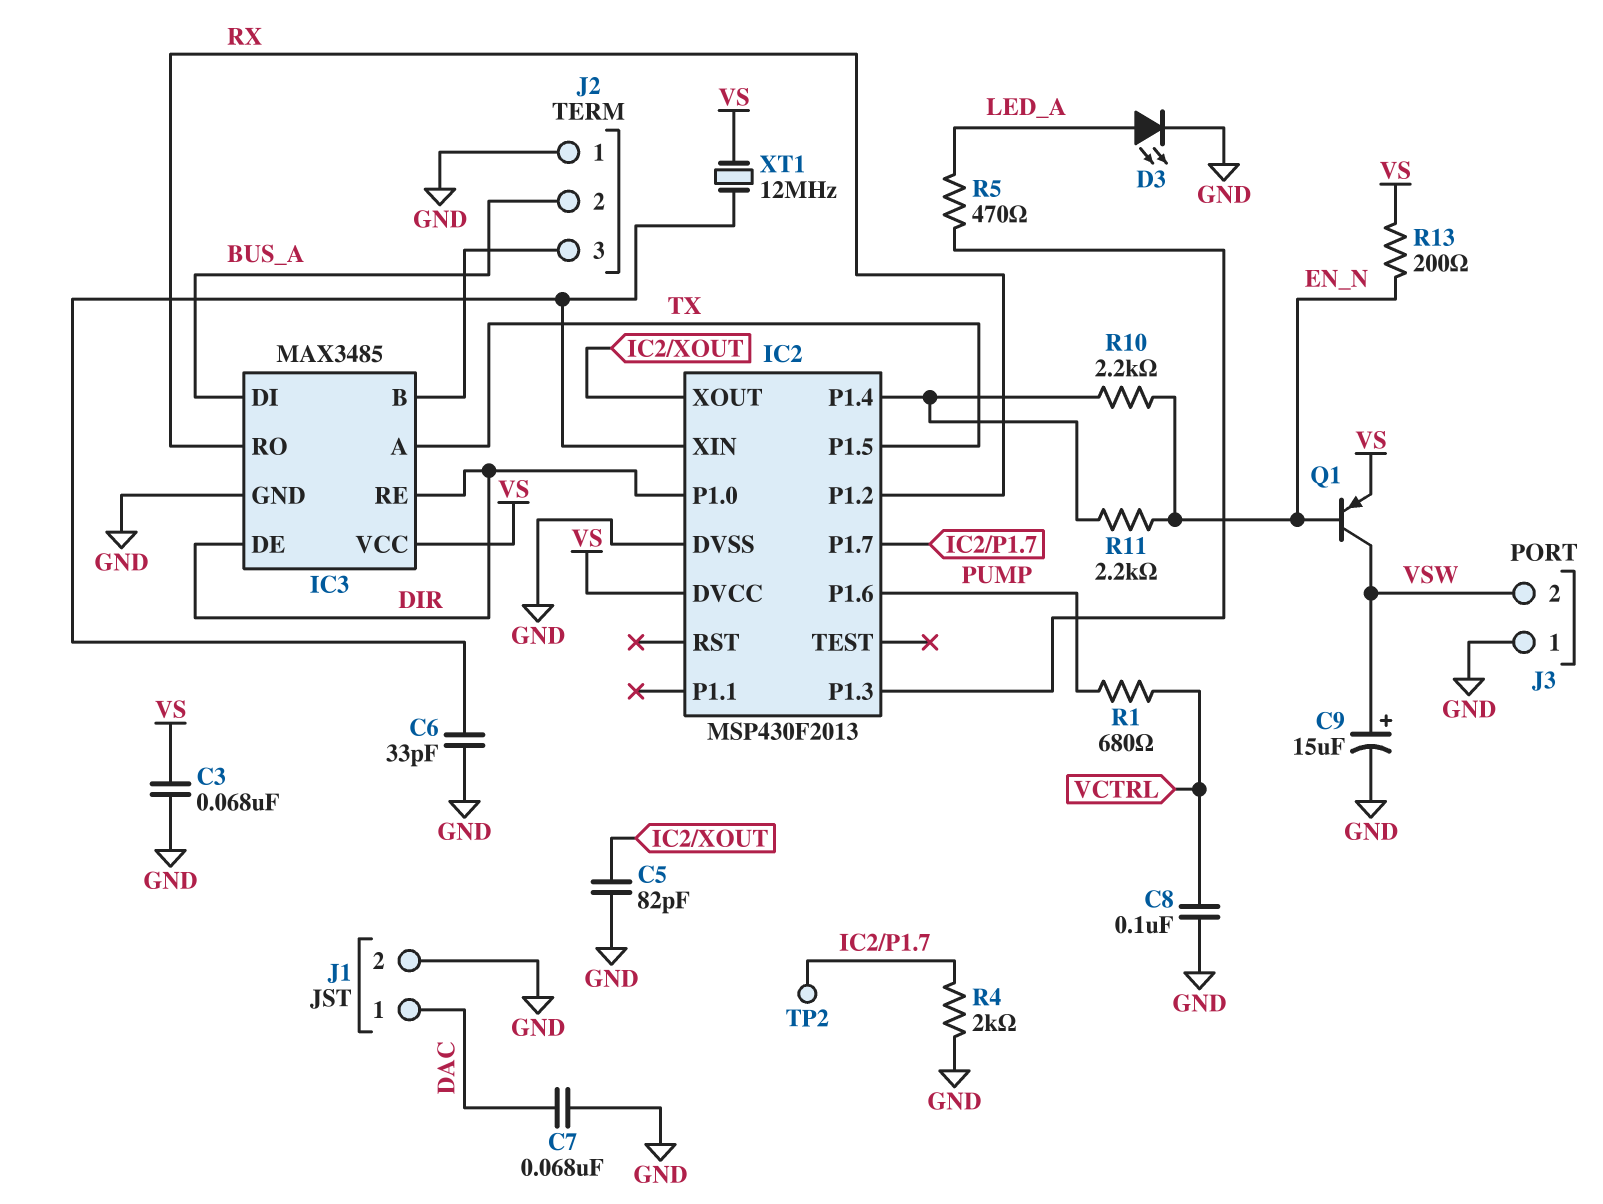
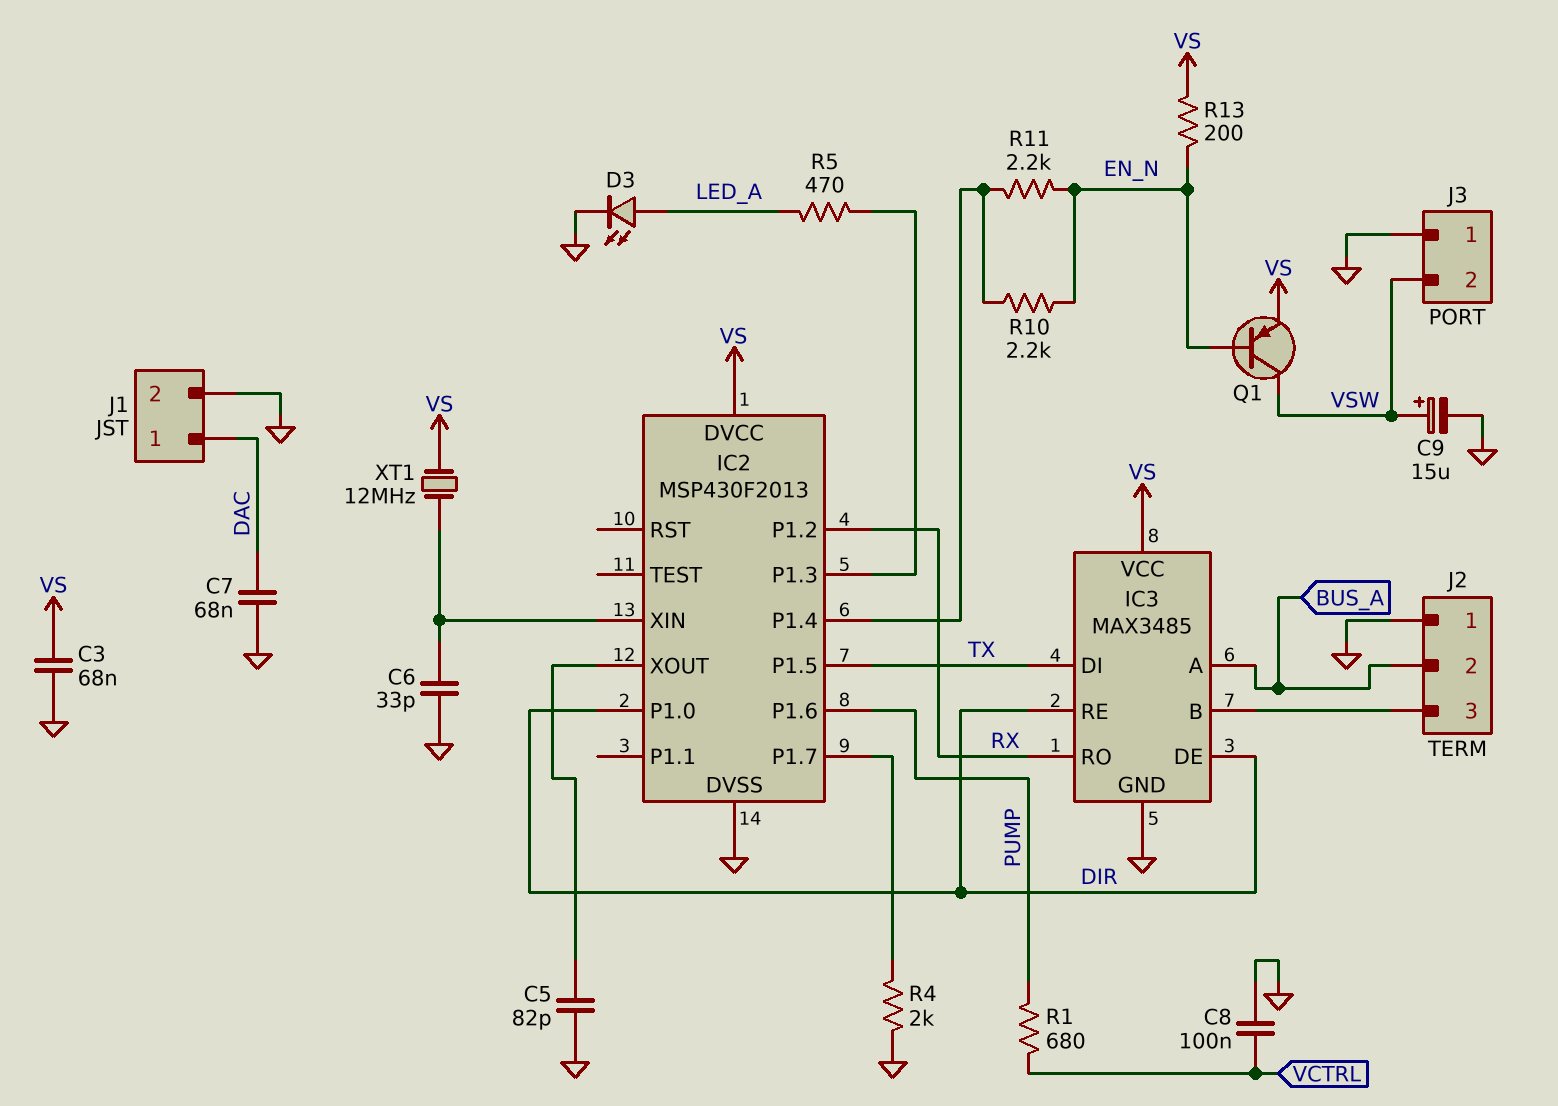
IC3 pin A: TX -> BUS_A
IC3 pin DI: BUS_A -> TX
TP2: test point (IC2/P1.7) -> none

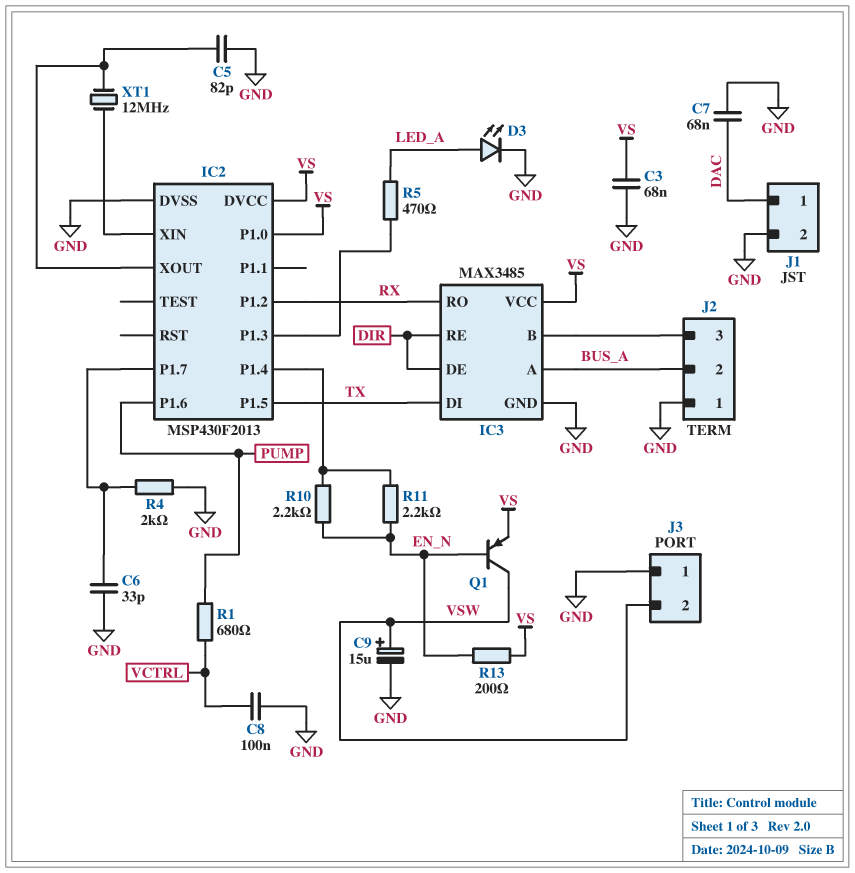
C6: 33pF (GND, IC2/XIN) -> 33pF (GND, IC2/P1.7)
IC2 pin P1.0: DIR -> VS
XT1: 12MHz (IC2/XIN, VS) -> 12MHz (IC2/XIN, IC2/XOUT)

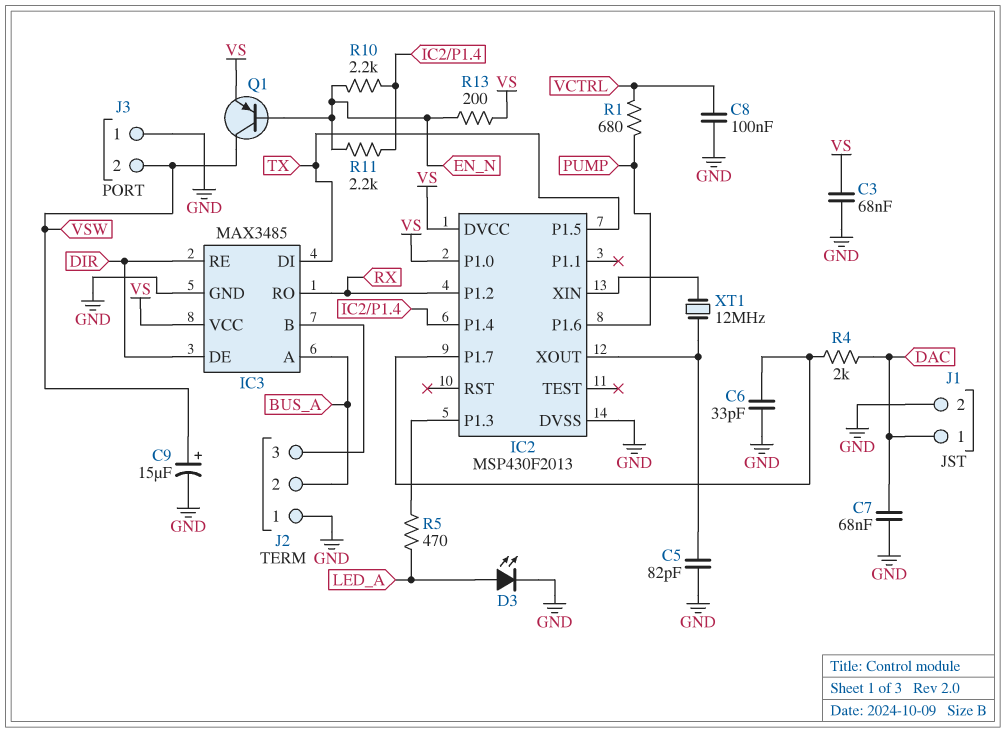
R4: 2k (GND, IC2/P1.7) -> 2k (DAC, IC2/P1.7)

